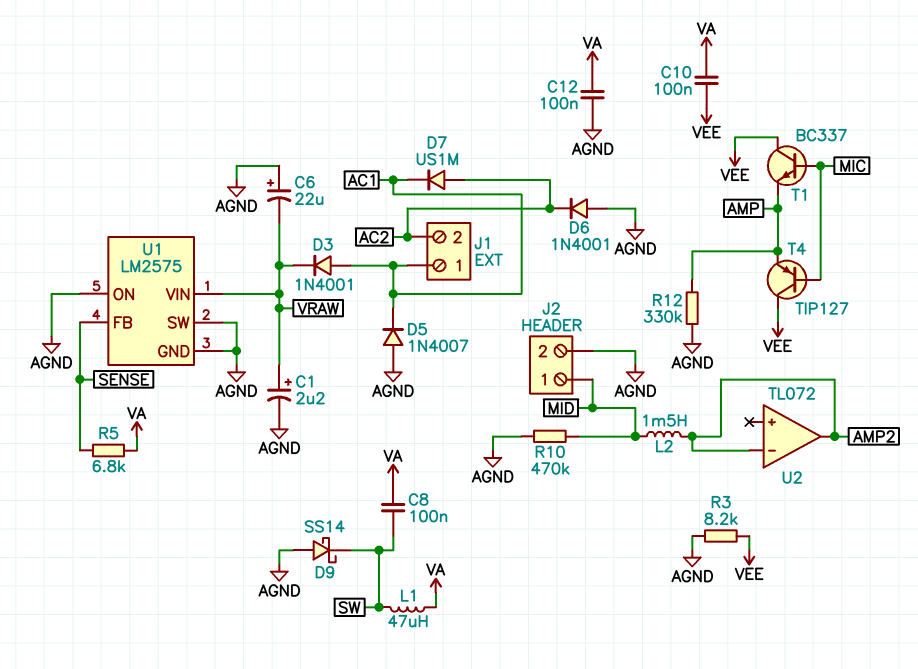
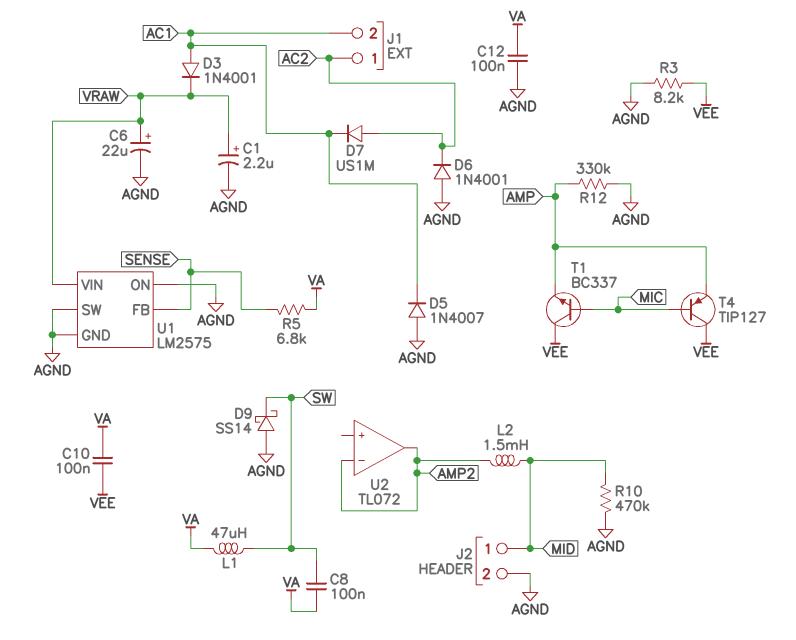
C6: 22uF (plus AGND, minus VRAW) -> 22uF (plus VRAW, minus AGND)
J1 pin 1: AC1 -> AC2
J1 pin 2: AC2 -> AC1

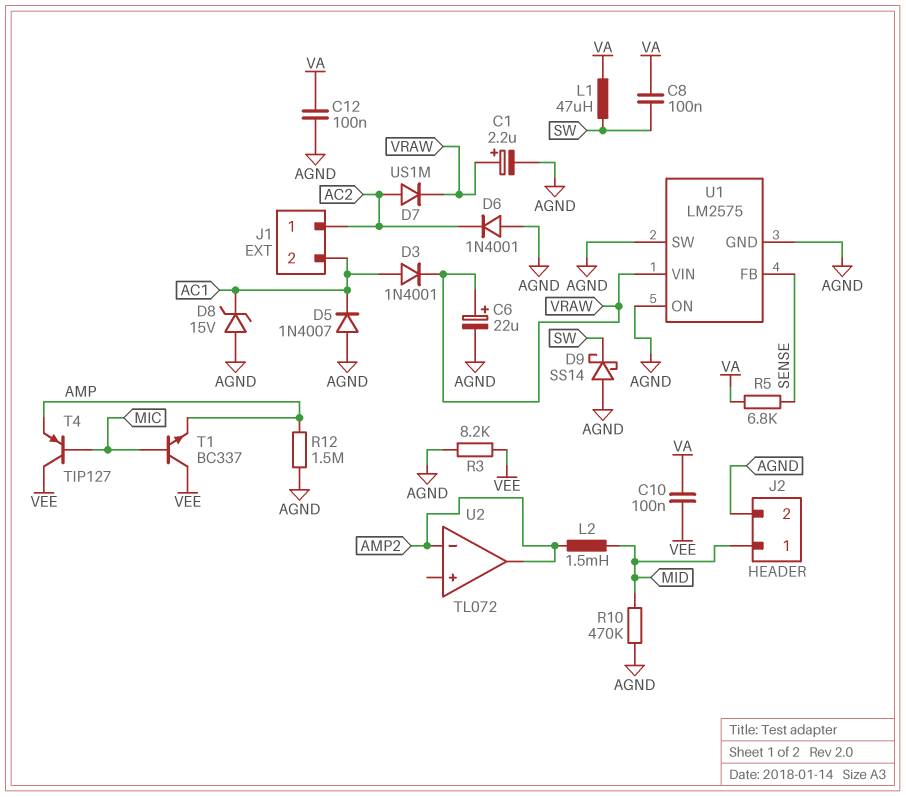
D7: diode US1M (A AC2, K AC1) -> diode US1M (A AC2, K VRAW)
D8: none -> zener 15V (A AGND, K AC1)
R12: 330k (AGND, AMP) -> 1.5M (AGND, AMP)

